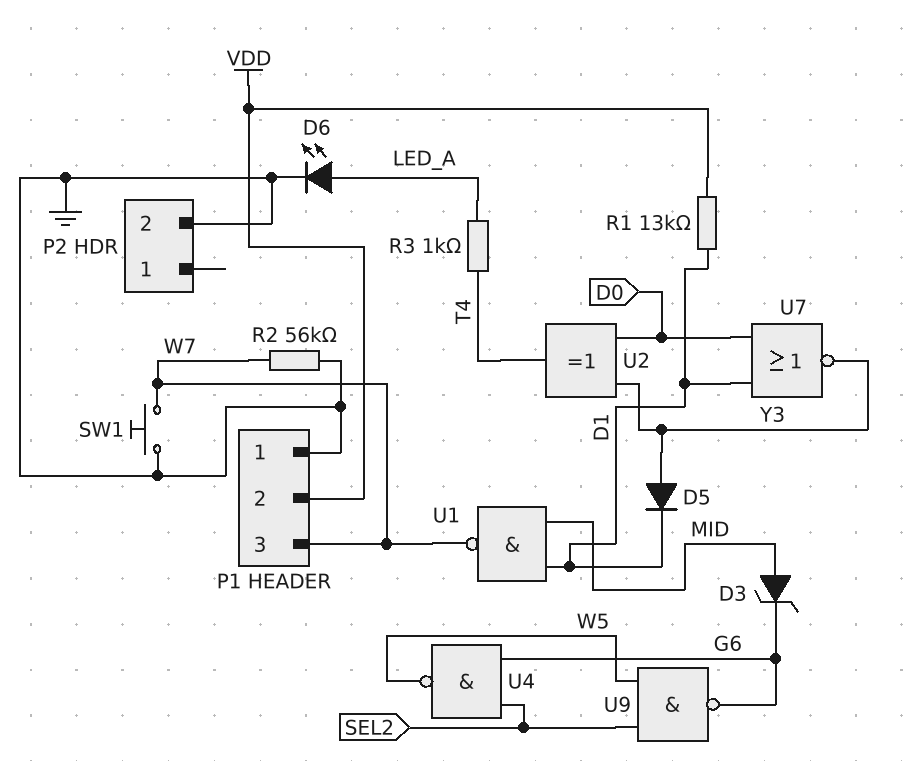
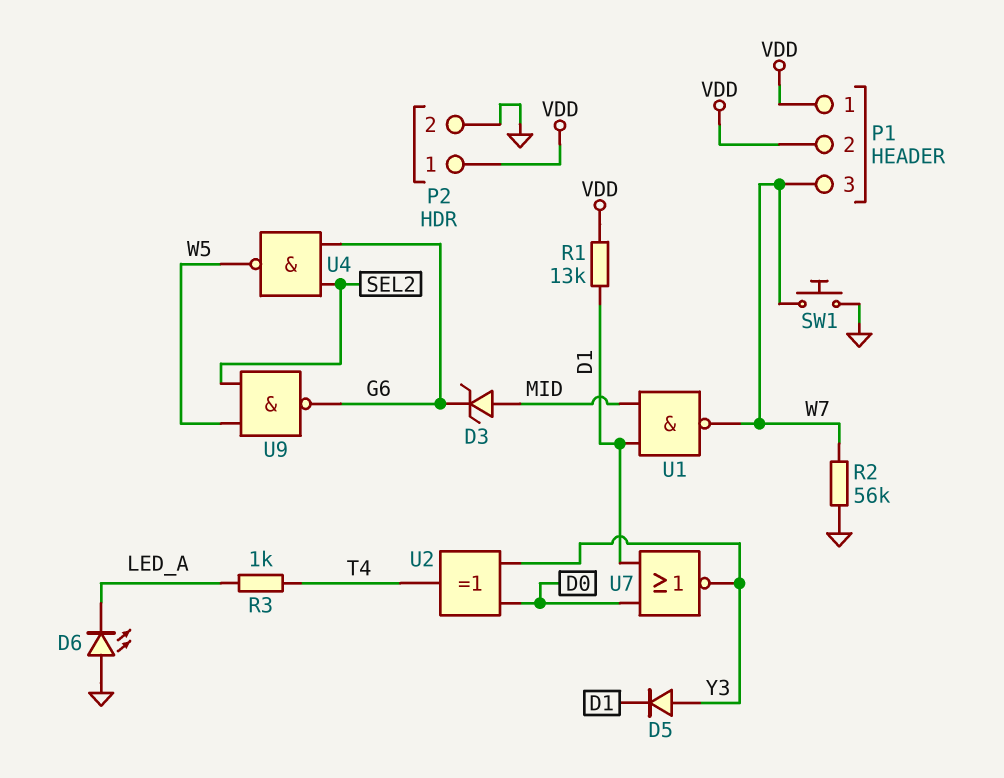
D6: LED (A LED_A, K GND) -> LED (A GND, K LED_A)
P1 pin 1: GND -> VDD
P2 pin 1: none -> VDD

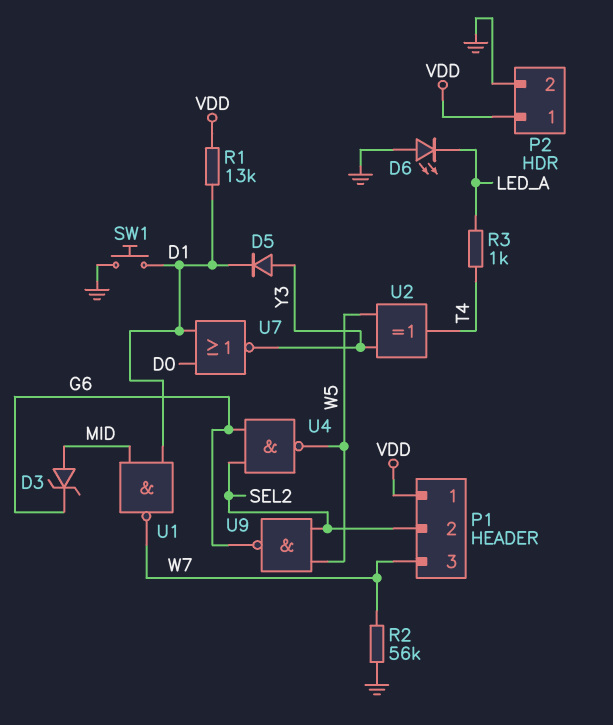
P1 pin 2: VDD -> SEL2
SW1: button (GND, W7) -> button (D1, GND)
U2: XOR (in D0, in Y3, out T4) -> XOR (in W5, in Y3, out T4)

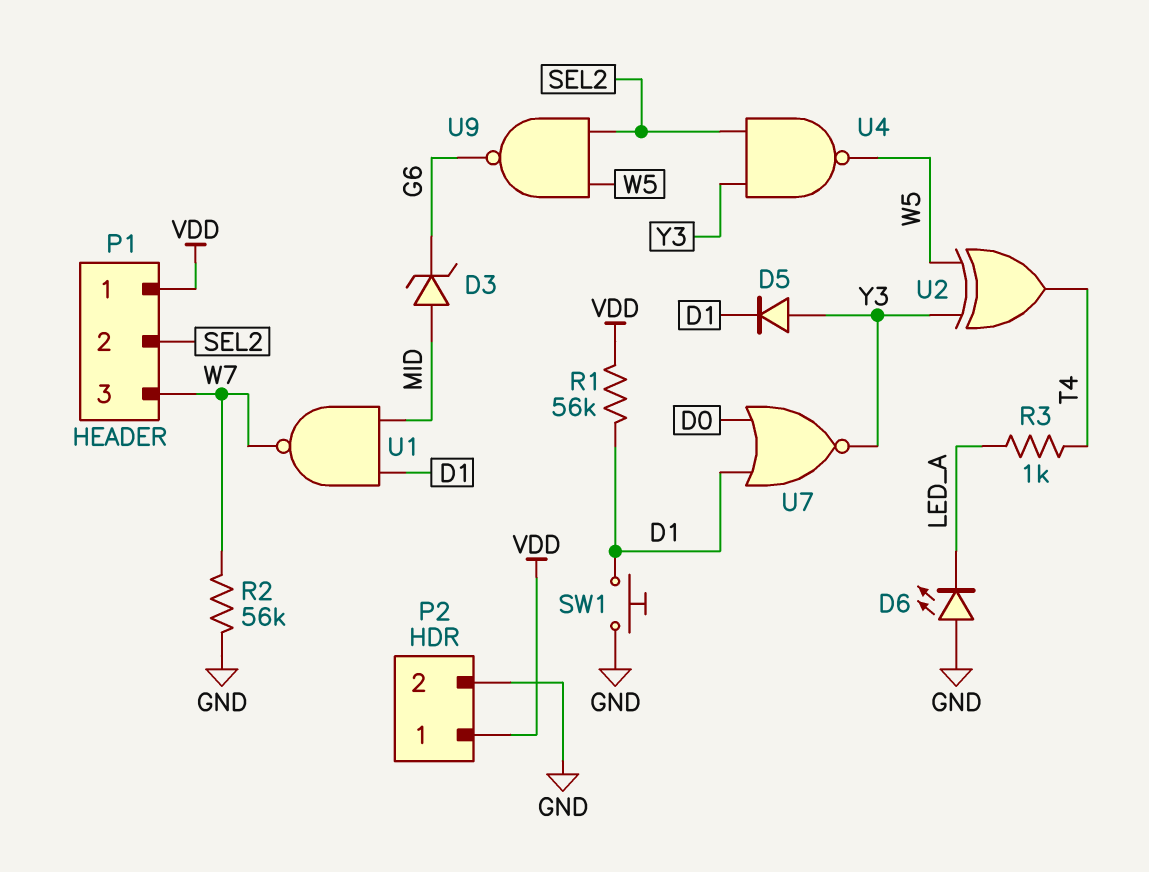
R1: 13k (D1, VDD) -> 56k (D1, VDD)
U4: NAND (in G6, in SEL2, out W5) -> NAND (in SEL2, in Y3, out W5)

